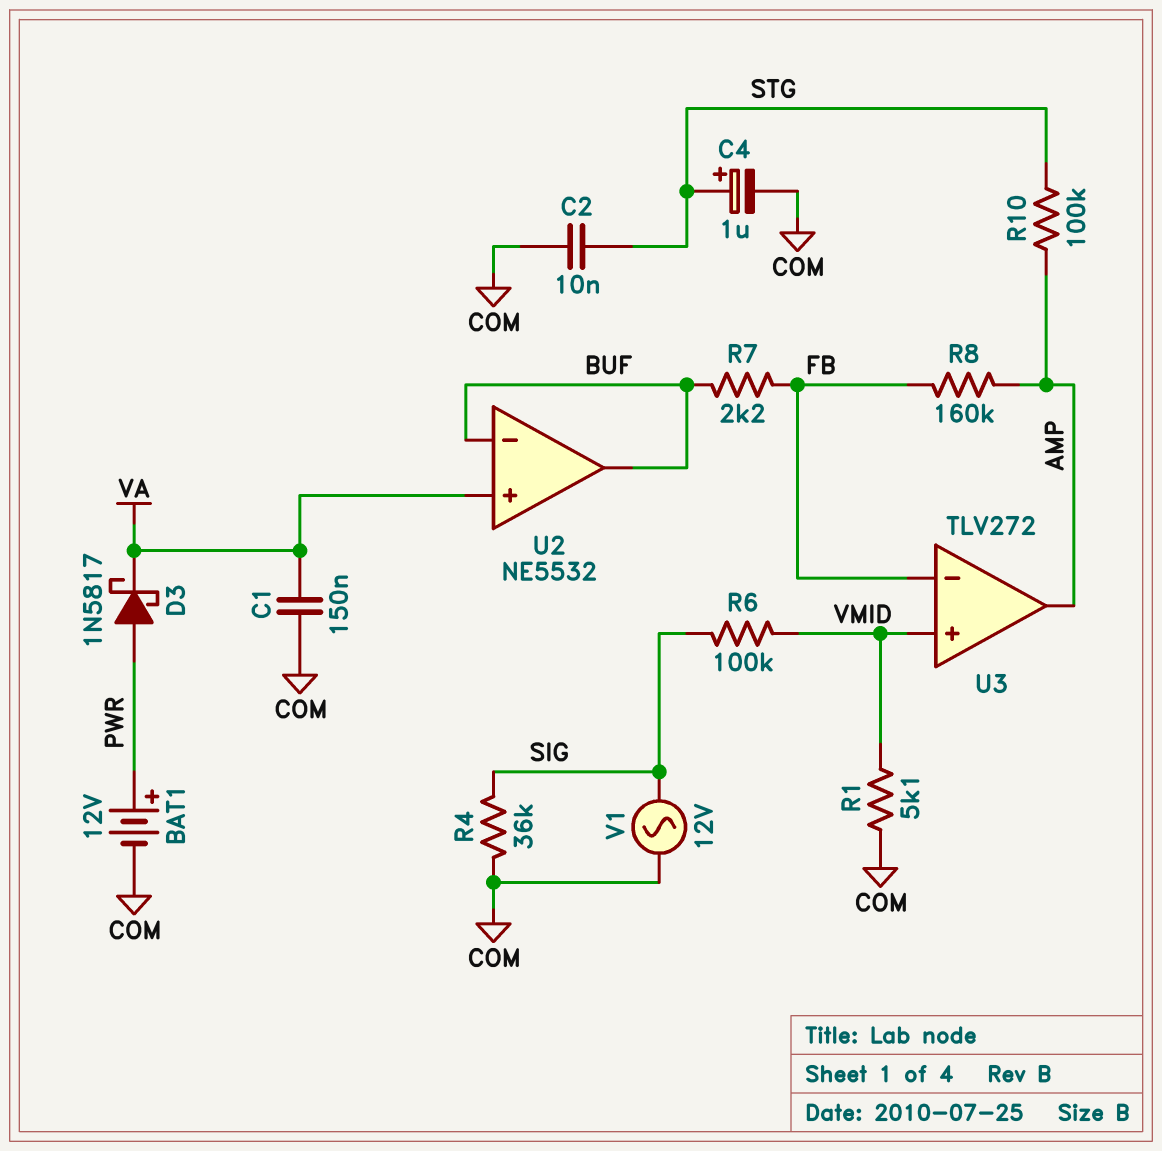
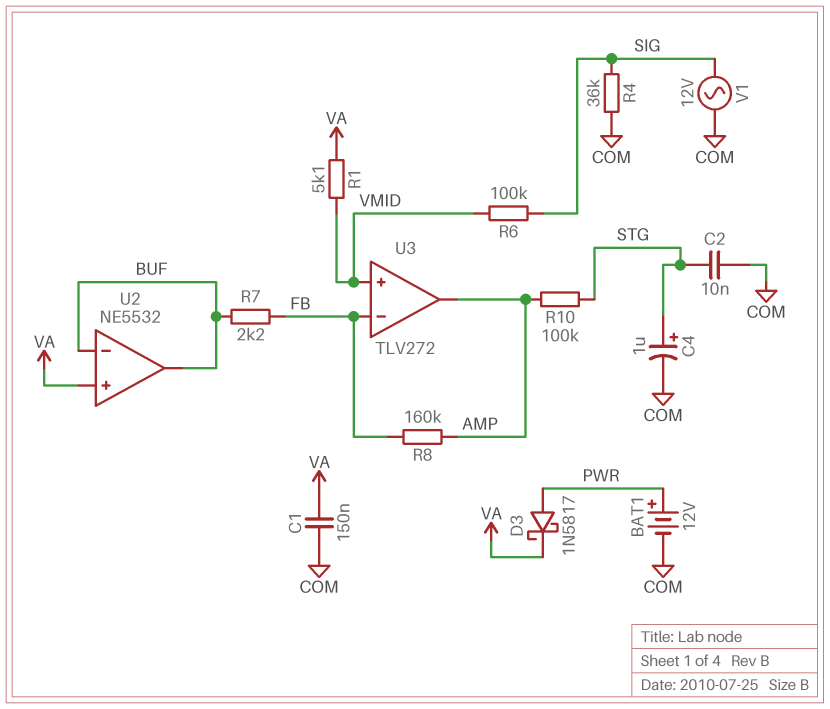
R1: 5.1k (COM, VMID) -> 5.1k (VA, VMID)

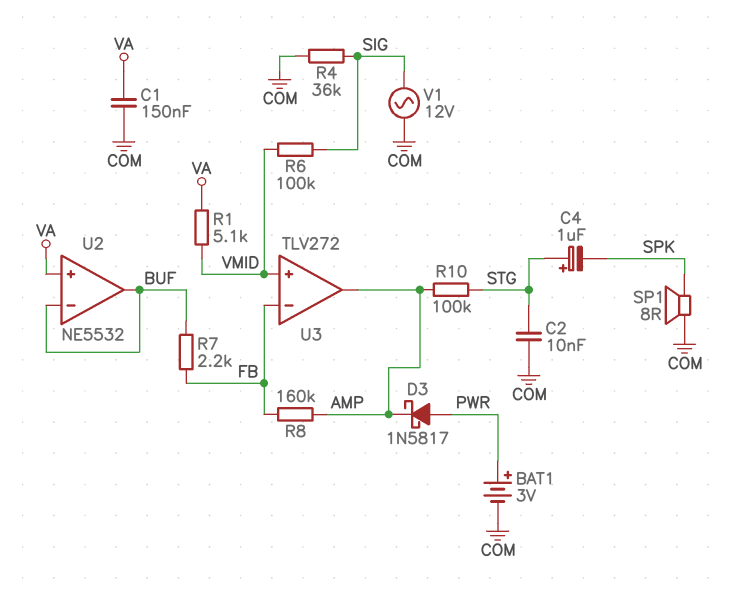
BAT1: 12V (plus PWR, minus COM) -> 3V (plus PWR, minus COM)
C4: 1uF (plus STG, minus COM) -> 1uF (plus STG, minus SPK)
D3: schottky 1N5817 (A PWR, K VA) -> schottky 1N5817 (A PWR, K AMP)
SP1: none -> speaker 8R (COM, SPK)

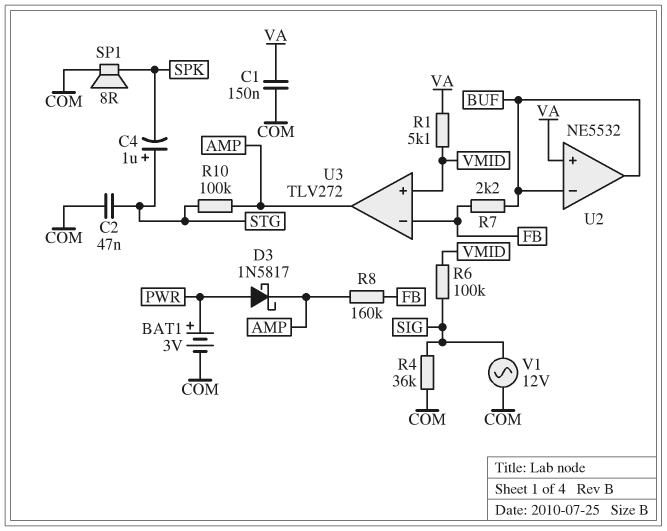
C2: 10nF (COM, STG) -> 47nF (COM, STG)

